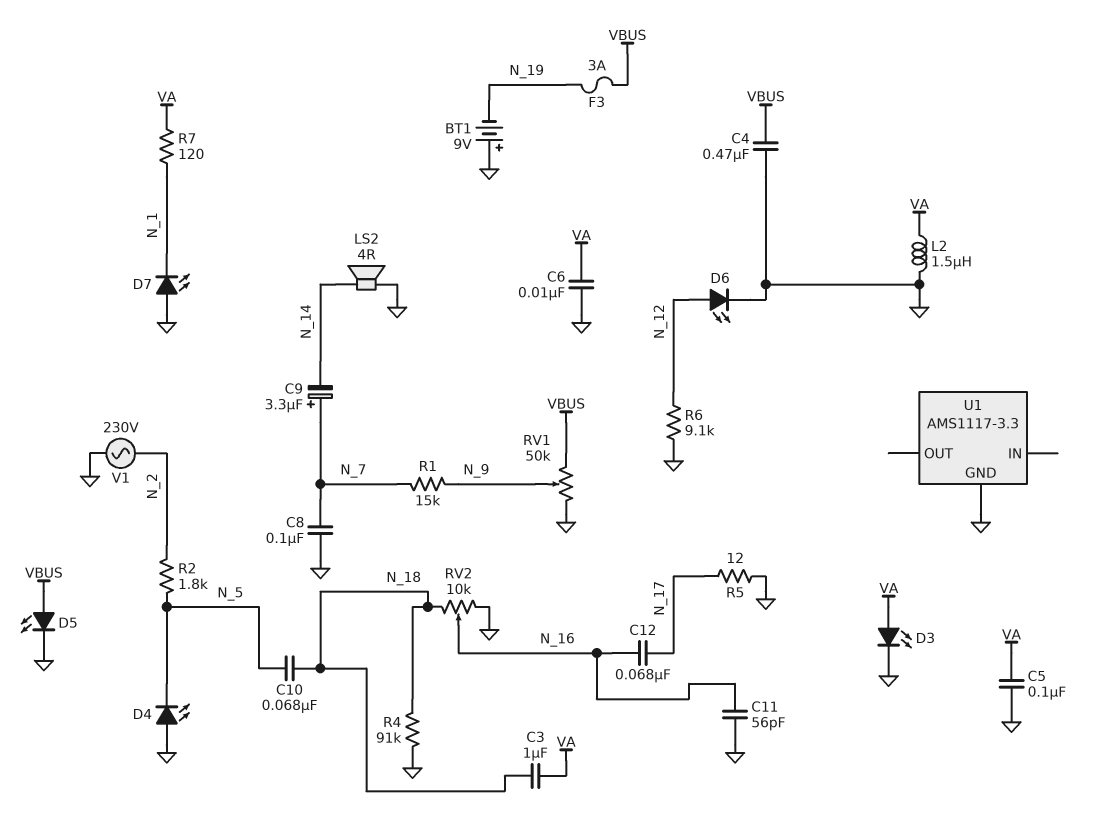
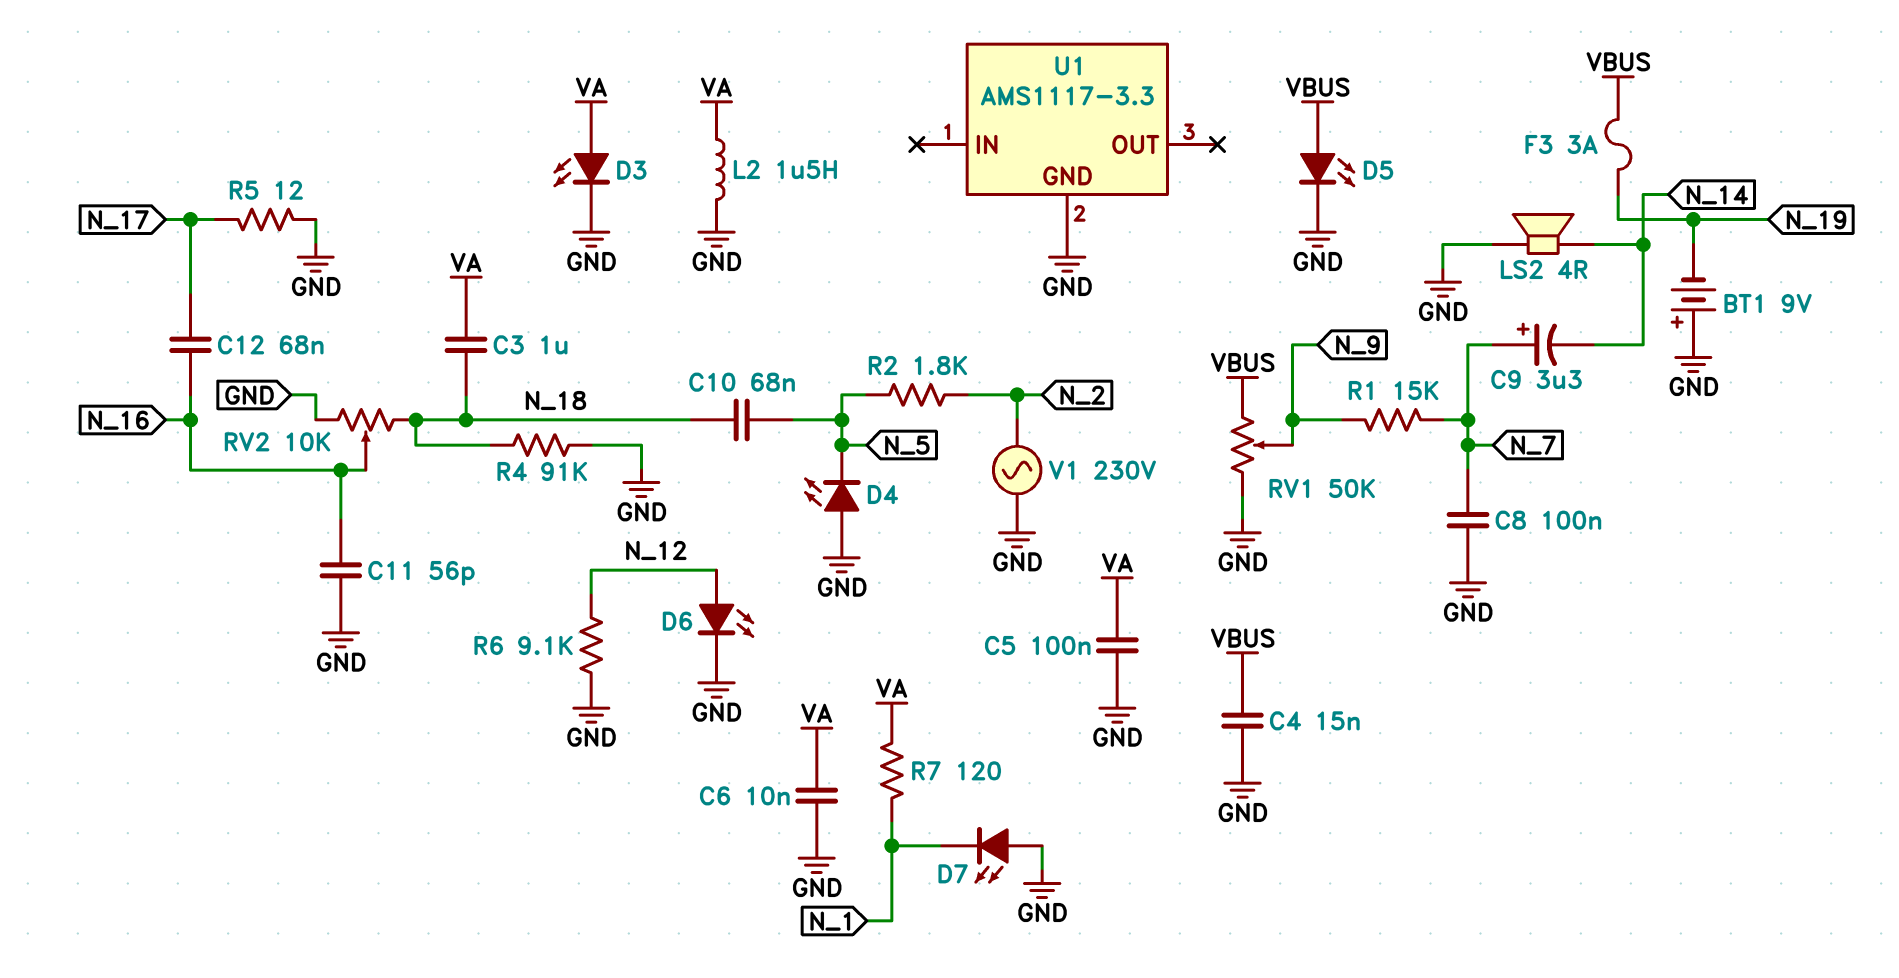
C4: 470nF (GND, VBUS) -> 15nF (GND, VBUS)

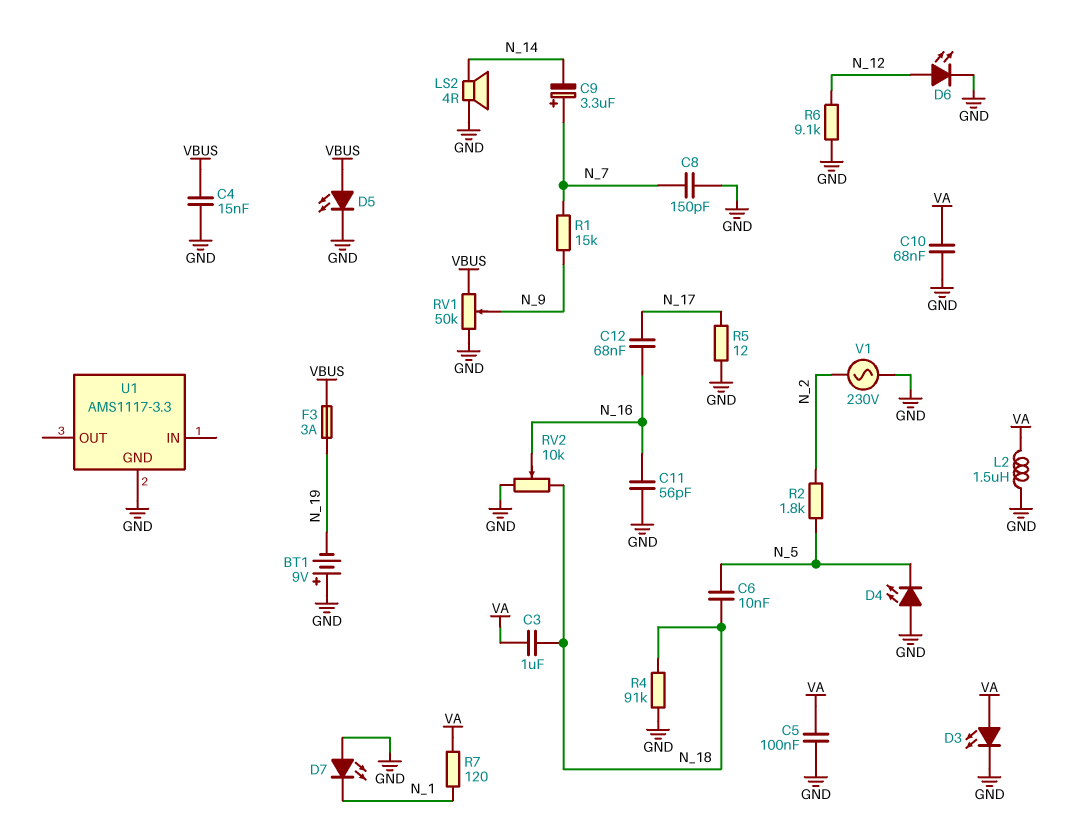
C6: 10nF (GND, VA) -> 10nF (N_5, N_18)
C8: 100nF (GND, N_7) -> 150pF (GND, N_7)
C10: 68nF (N_5, N_18) -> 68nF (GND, VA)

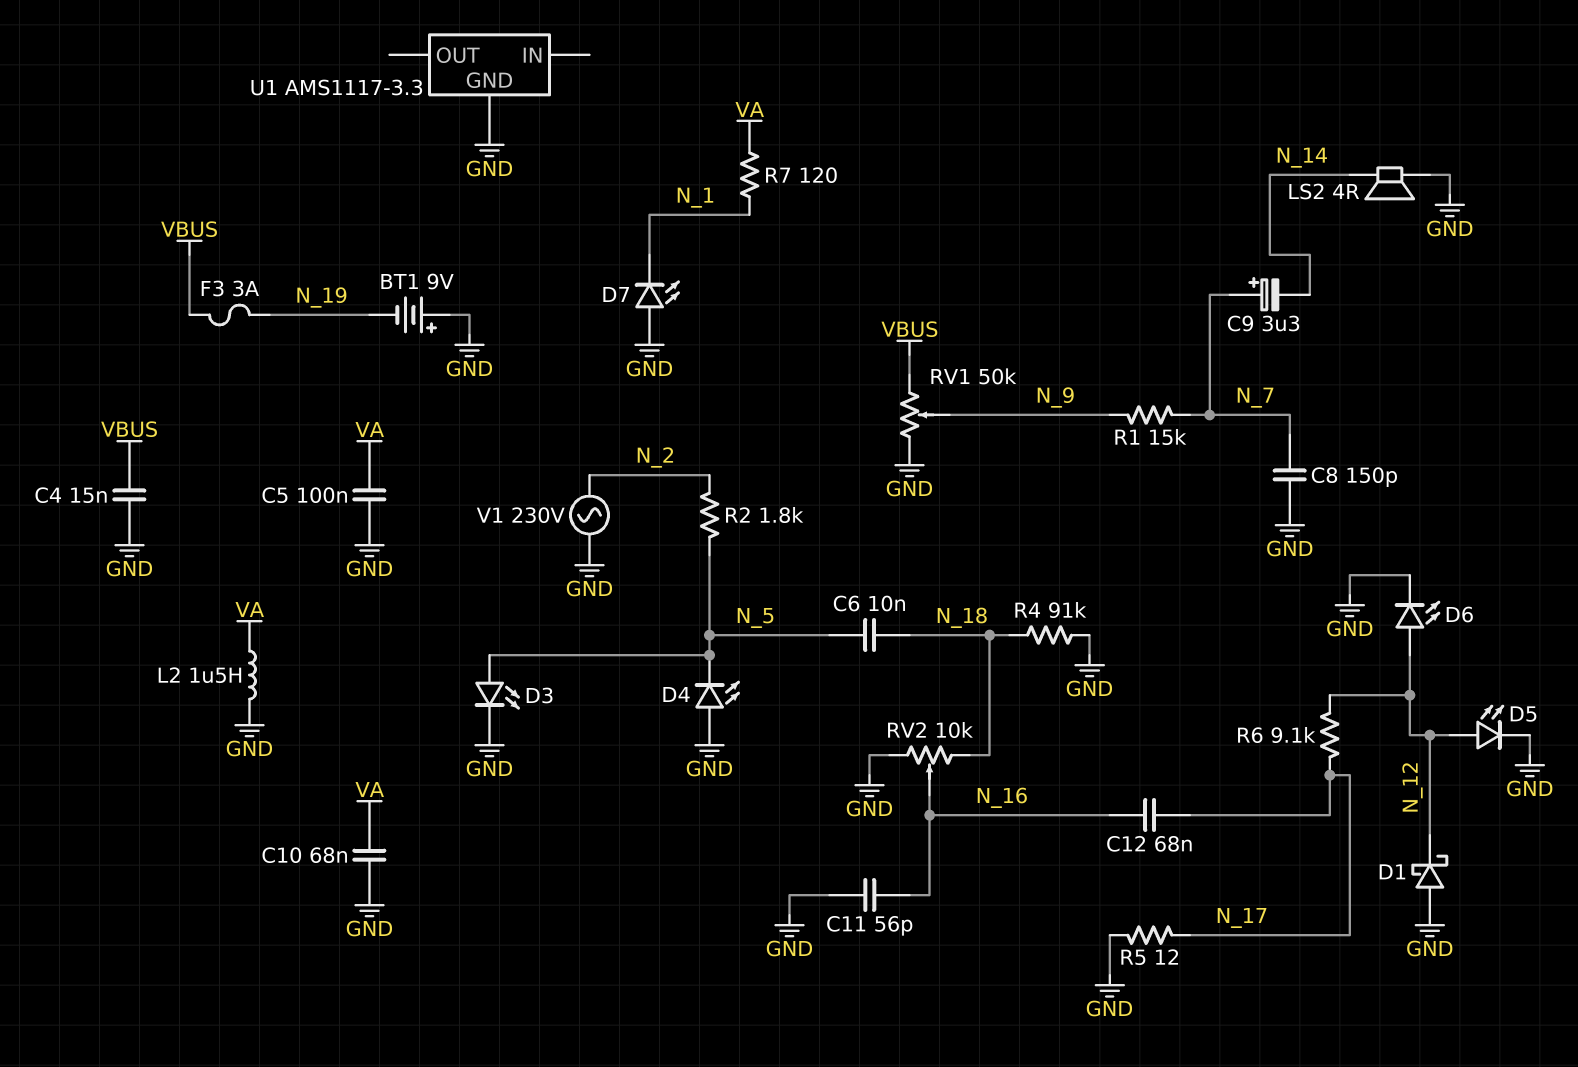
C3: 1uF (N_18, VA) -> none
D1: none -> schottky (A GND, K N_12)
D3: LED (A VA, K GND) -> LED (A N_5, K GND)
D5: LED (A VBUS, K GND) -> LED (A N_12, K GND)
R6: 9.1k (GND, N_12) -> 9.1k (N_12, N_17)

